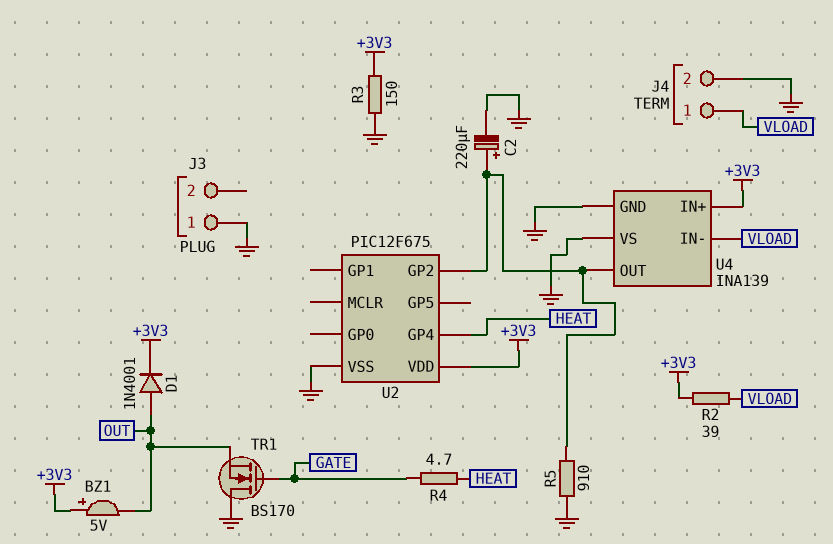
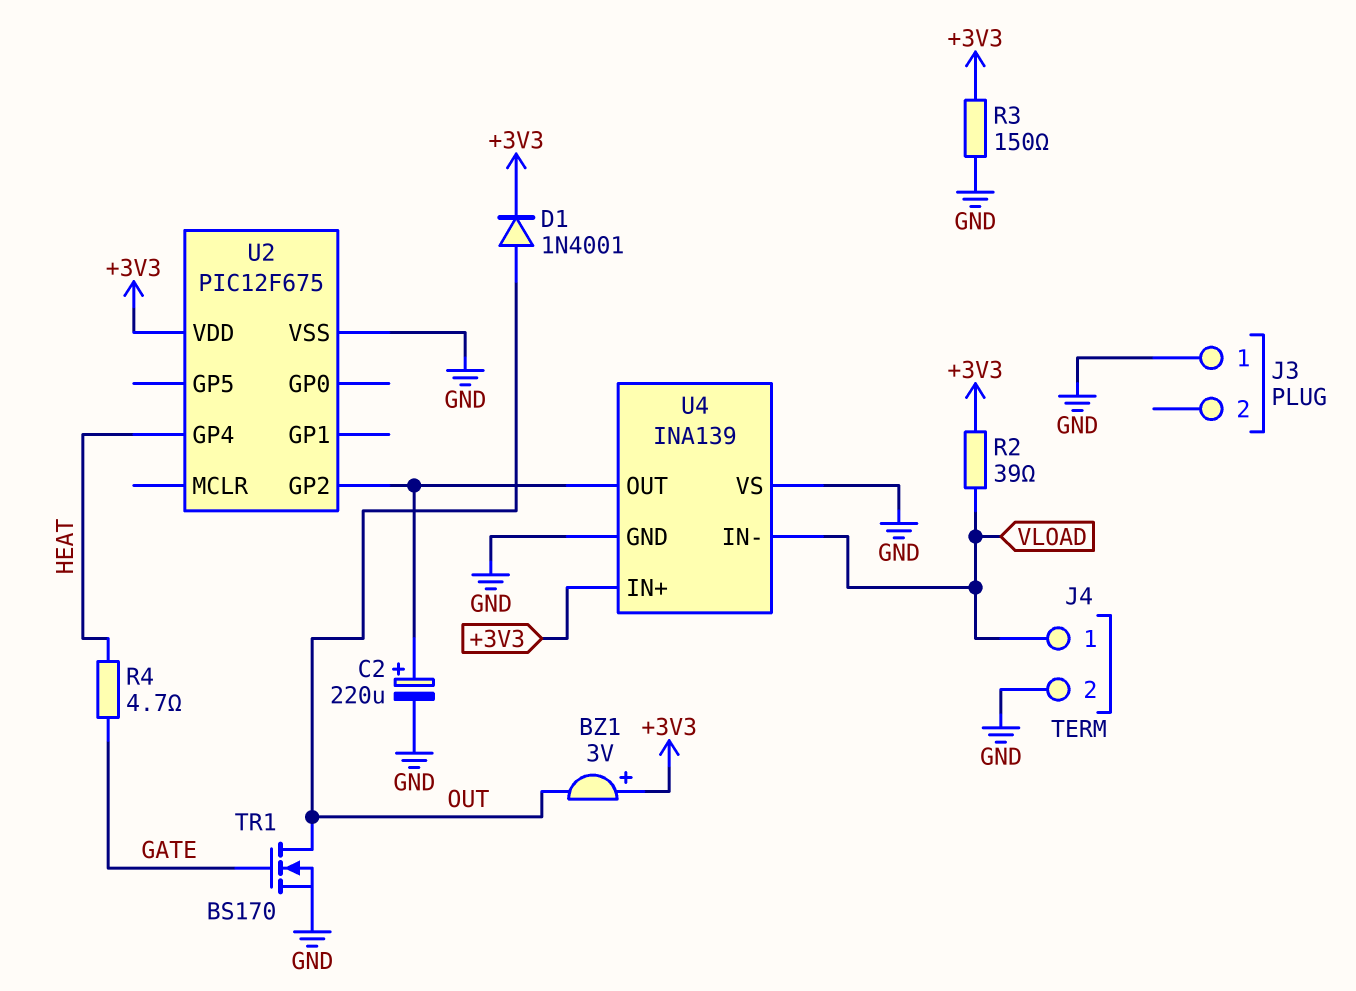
BZ1: buzzer 5V (plus +3V3, minus OUT) -> buzzer 3V (plus +3V3, minus OUT)
R5: 910 (GND, U2/GP2) -> none
TR1: NMOS BS170 (G GATE, D GND, S OUT) -> NMOS BS170 (G GATE, D OUT, S GND)

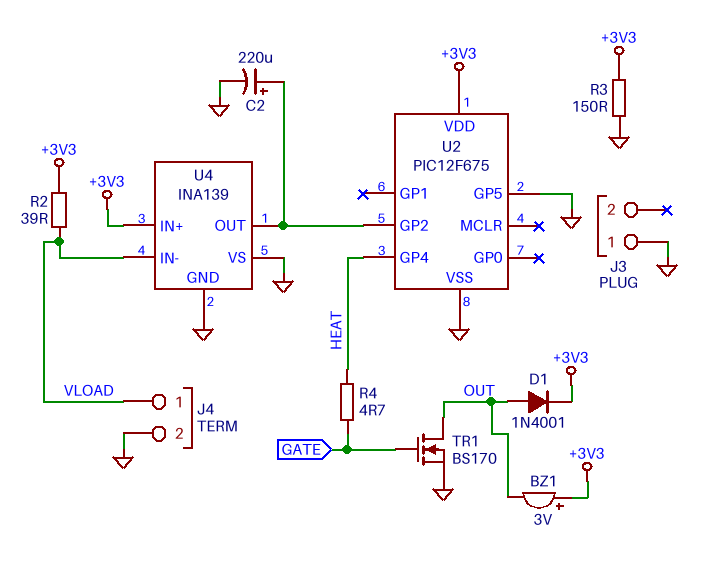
U2 pin GP5: none -> GND

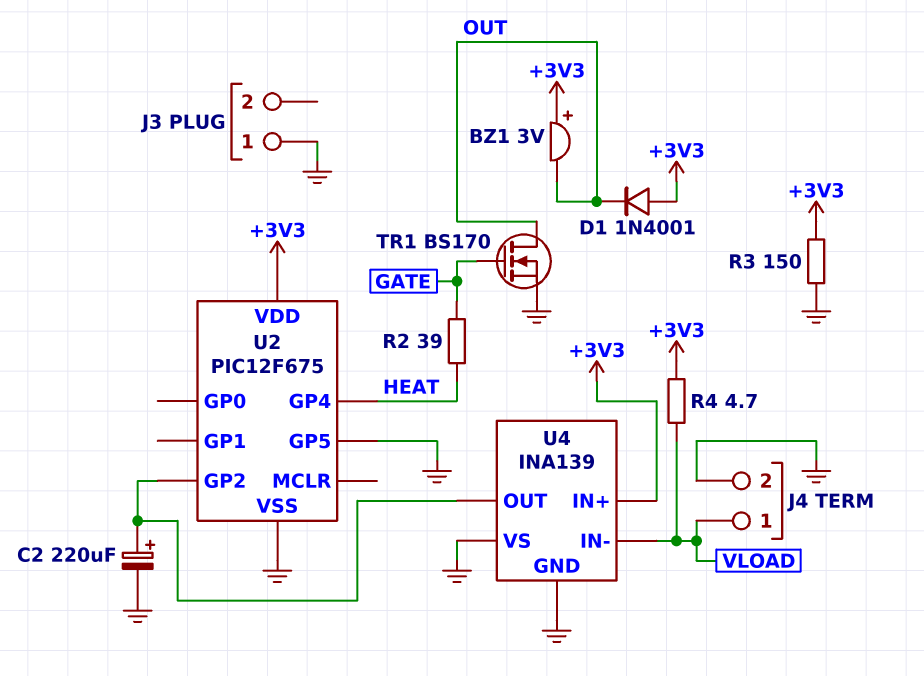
D1: diode 1N4001 (A OUT, K +3V3) -> diode 1N4001 (A +3V3, K OUT)
R2: 39 (+3V3, VLOAD) -> 39 (GATE, HEAT)
R4: 4.7 (GATE, HEAT) -> 4.7 (+3V3, VLOAD)

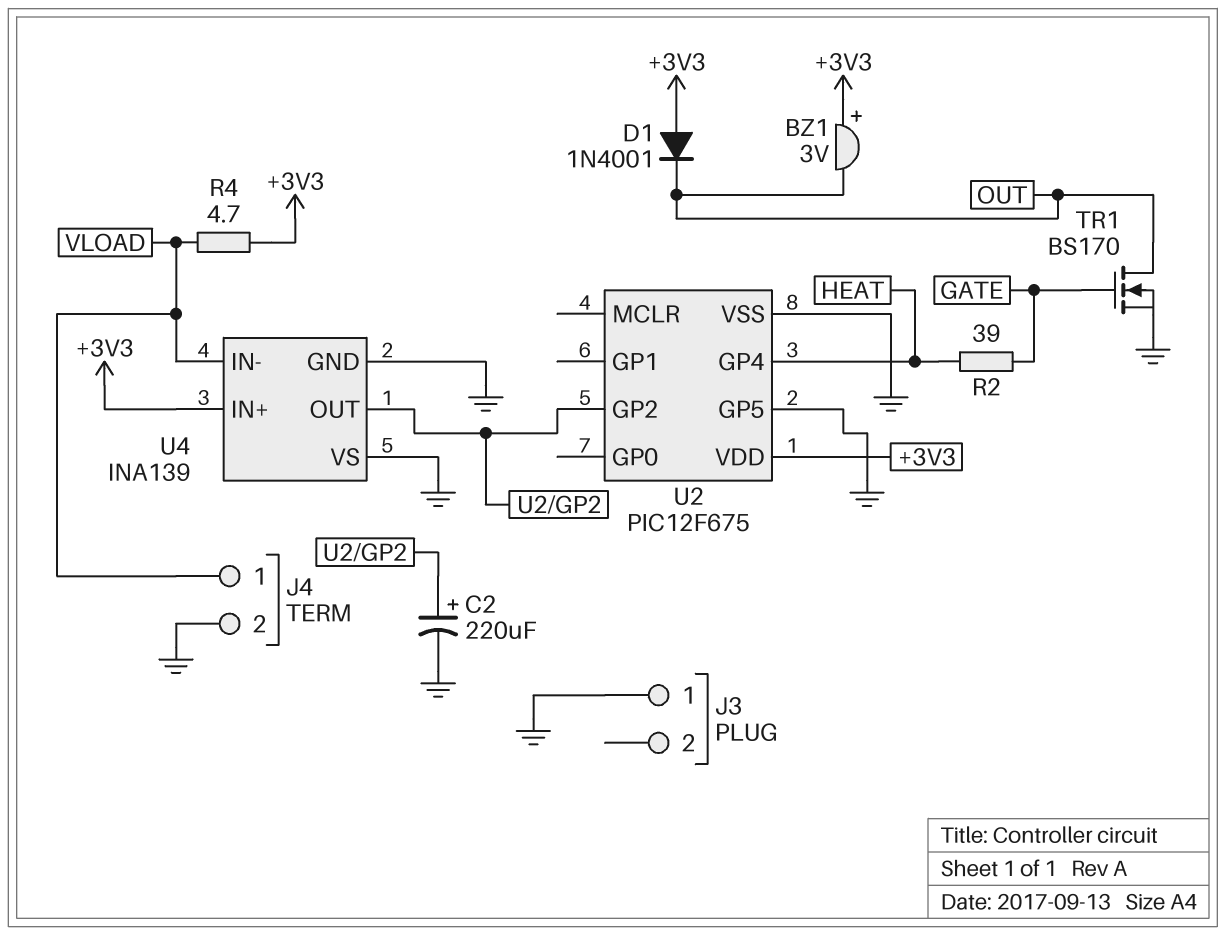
R3: 150 (+3V3, GND) -> none

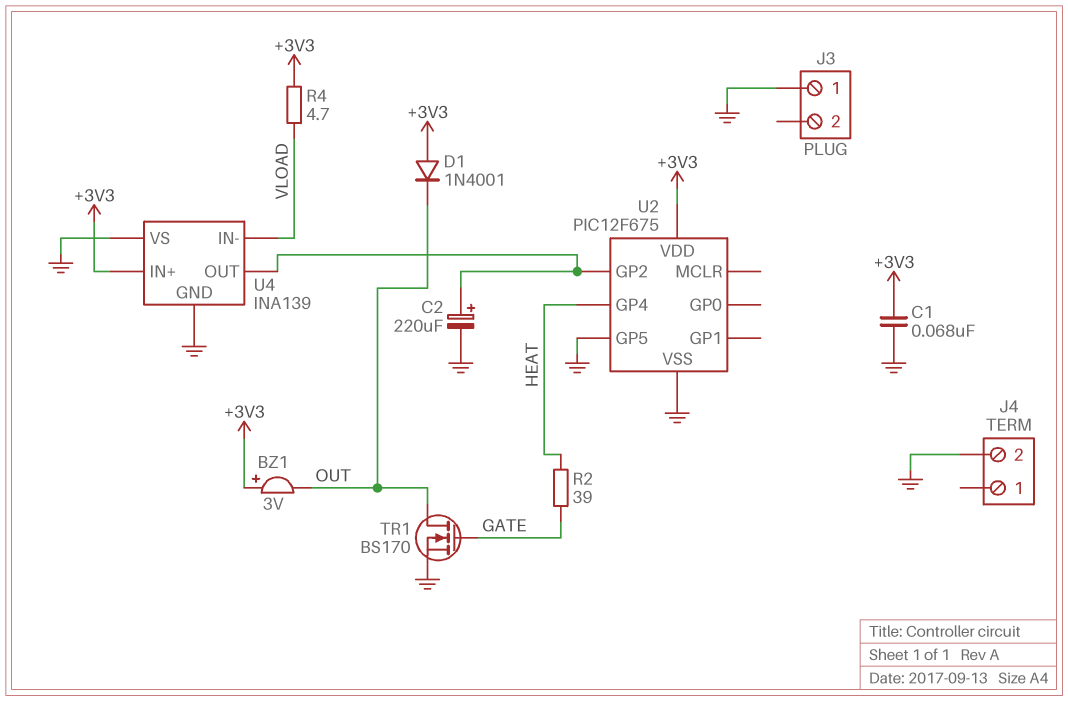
C1: none -> 68nF (+3V3, GND)
J4 pin 1: VLOAD -> none

